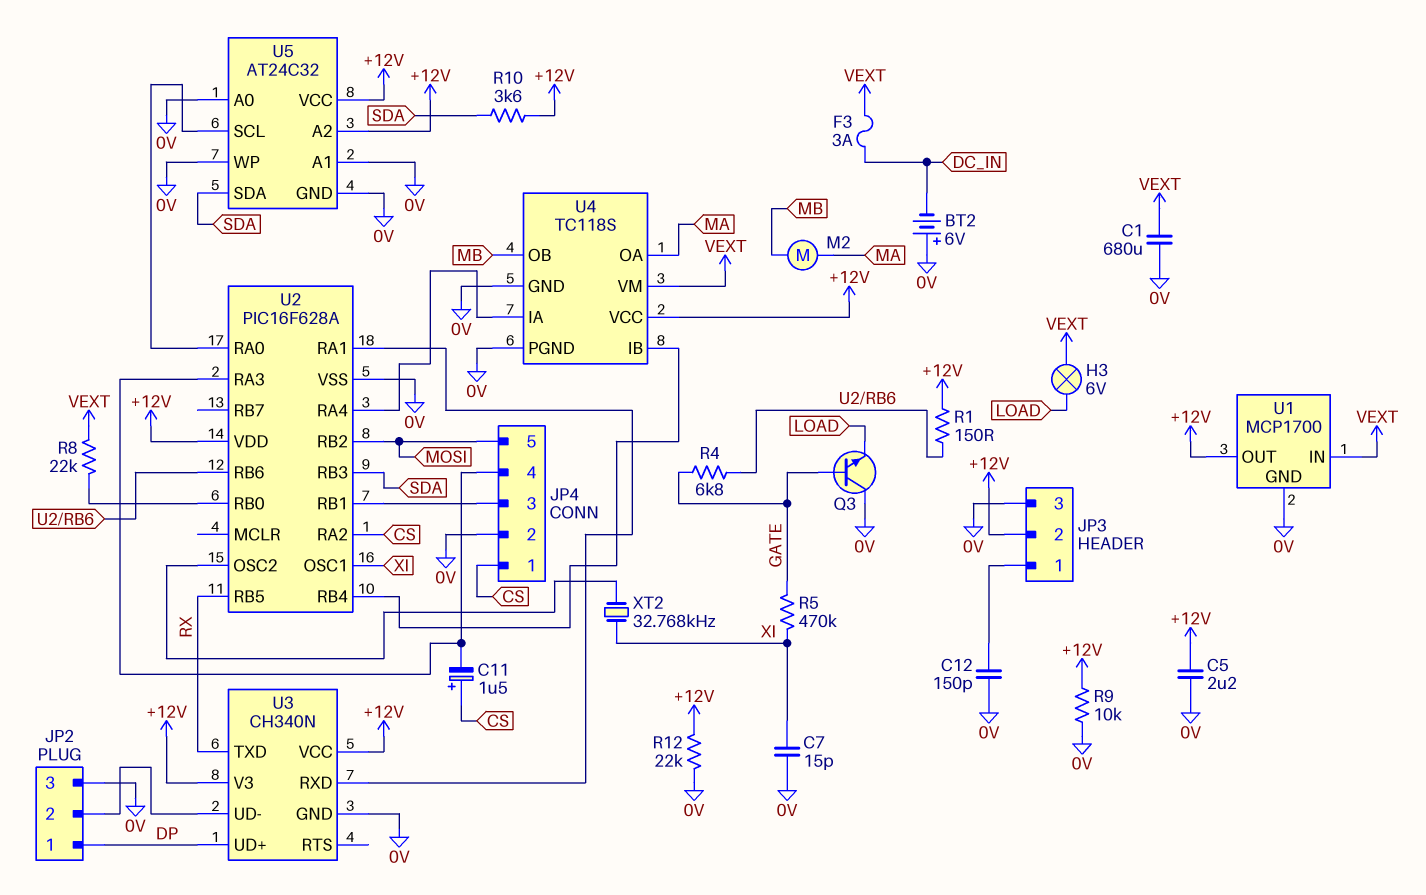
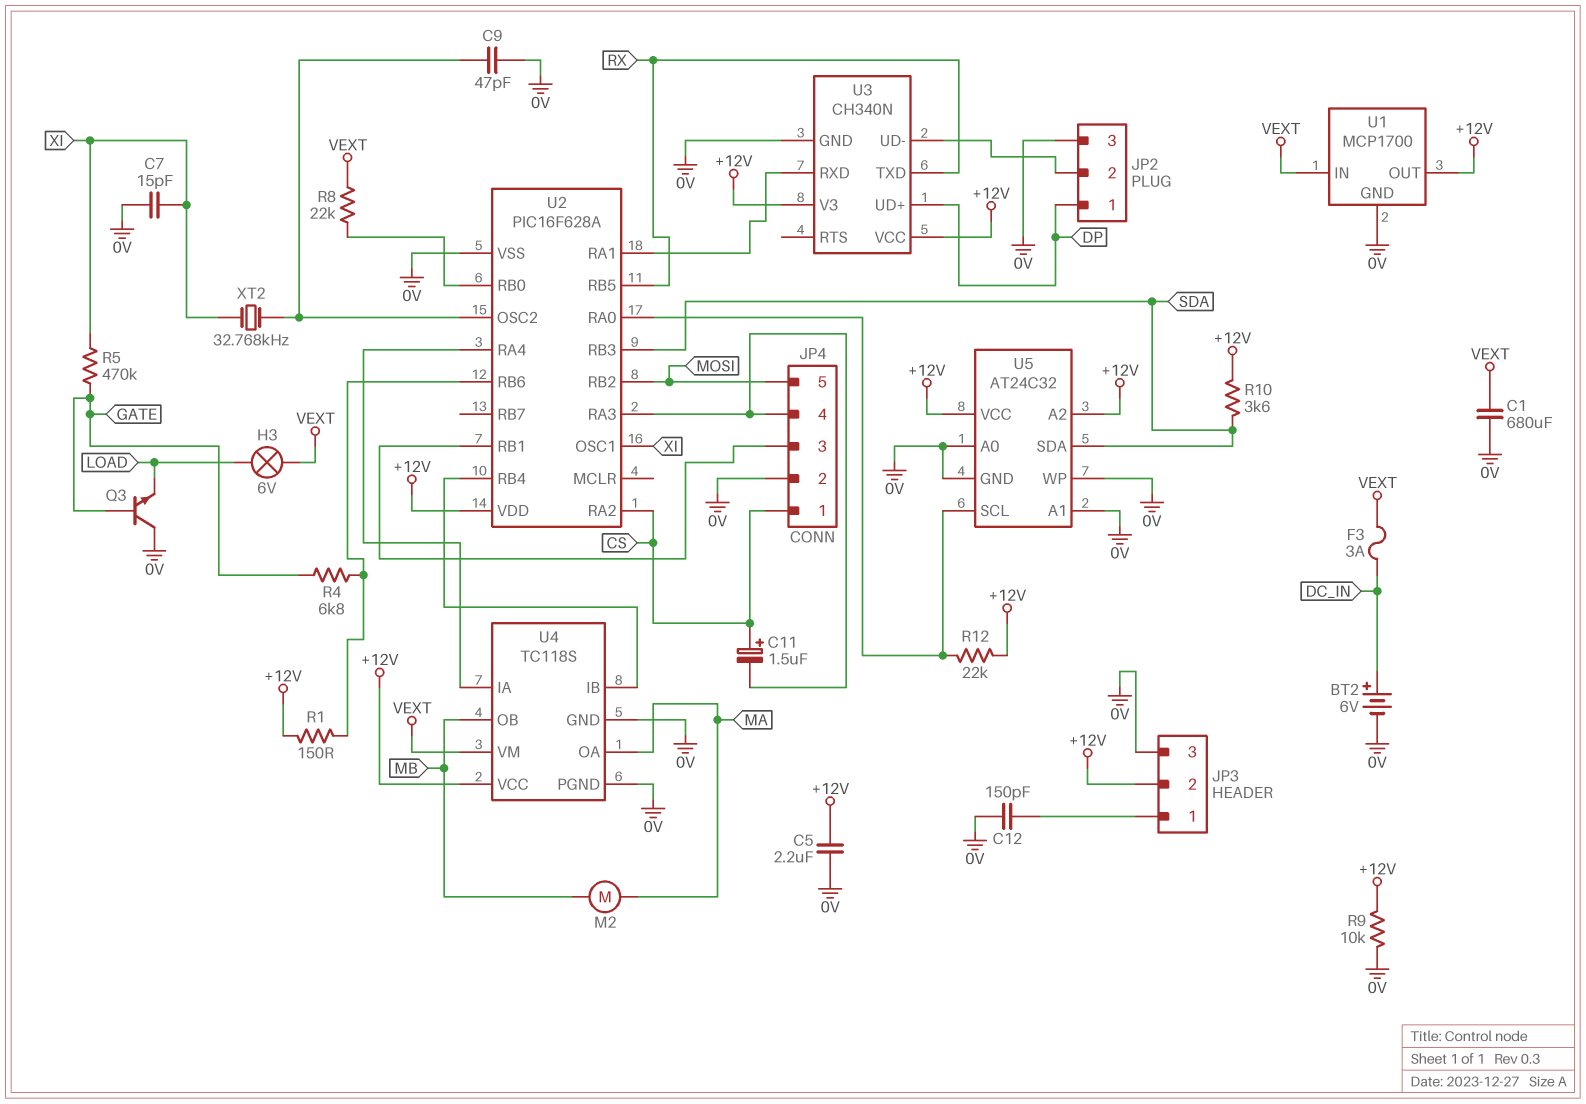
BT2: 6V (plus 0V, minus DC_IN) -> 6V (plus DC_IN, minus 0V)
C9: none -> 47pF (0V, U2/OSC2)
R12: 22k (+12V, 0V) -> 22k (+12V, U2/RA0)

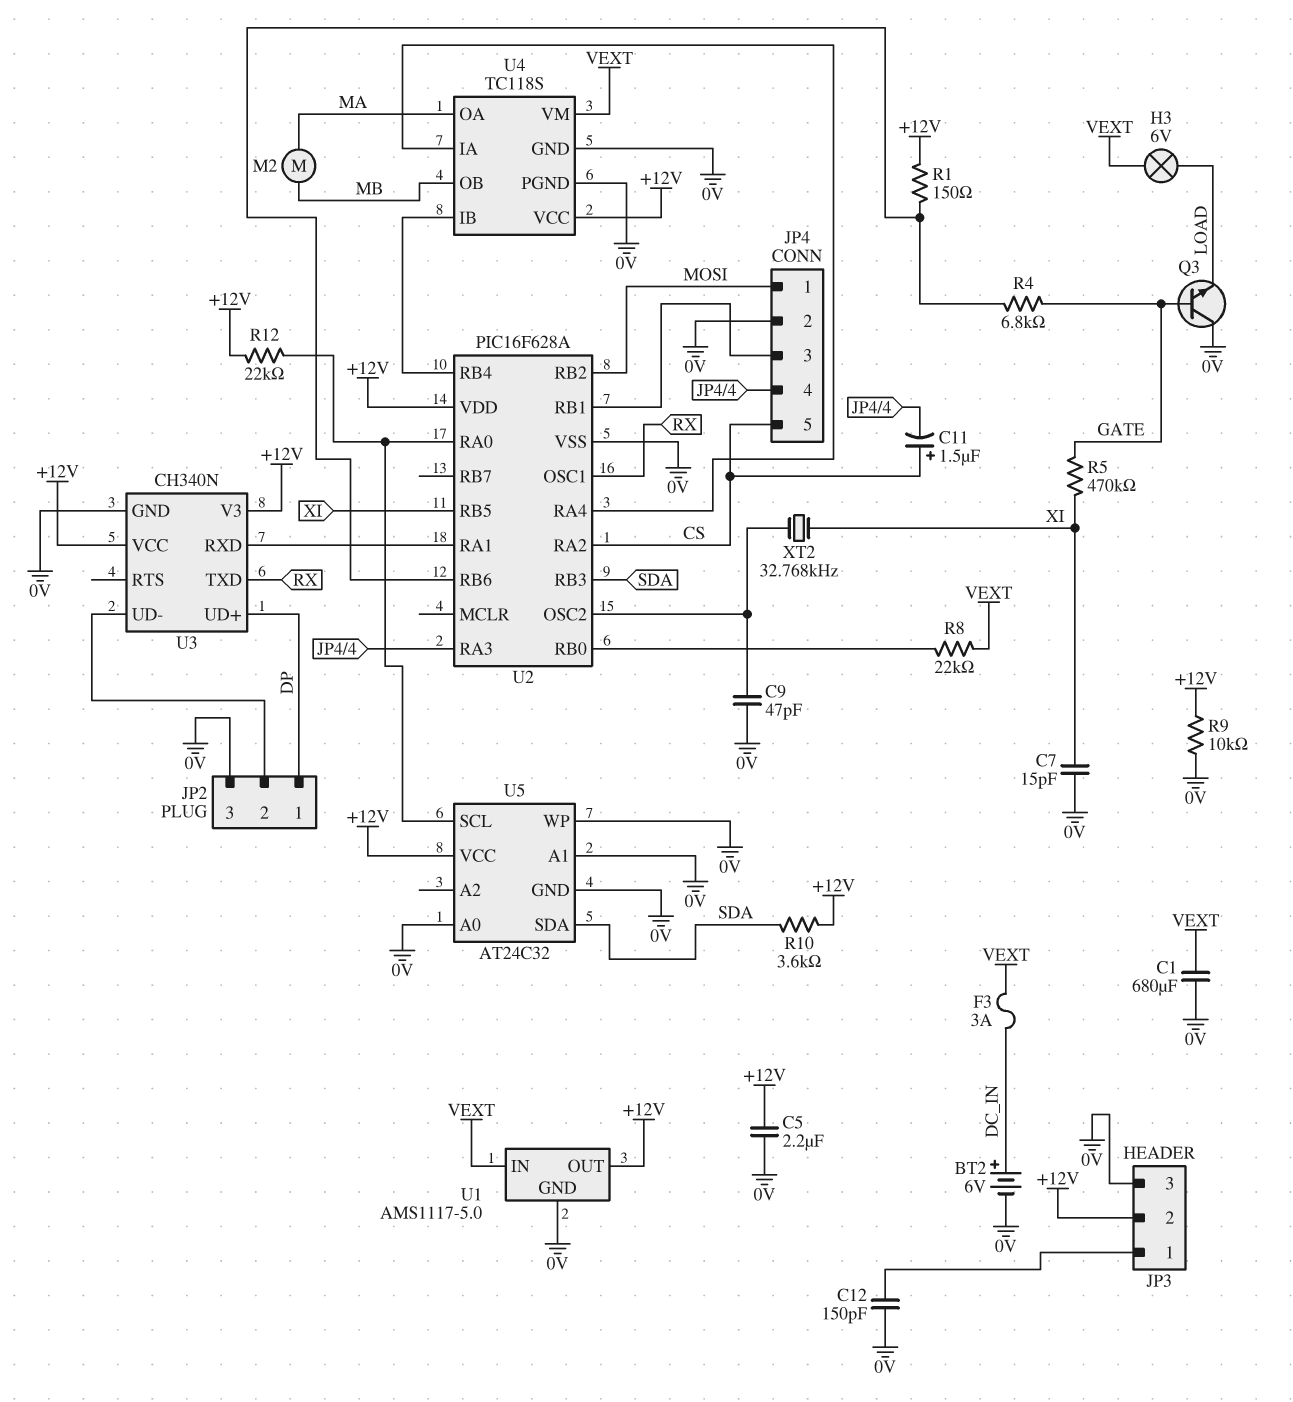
JP4 pin 1: CS -> MOSI
JP4 pin 5: MOSI -> CS
U1: MCP1700 -> AMS1117-5.0
U2 pin OSC1: XI -> RX
U2 pin RB5: RX -> XI
U5 pin A2: +12V -> none

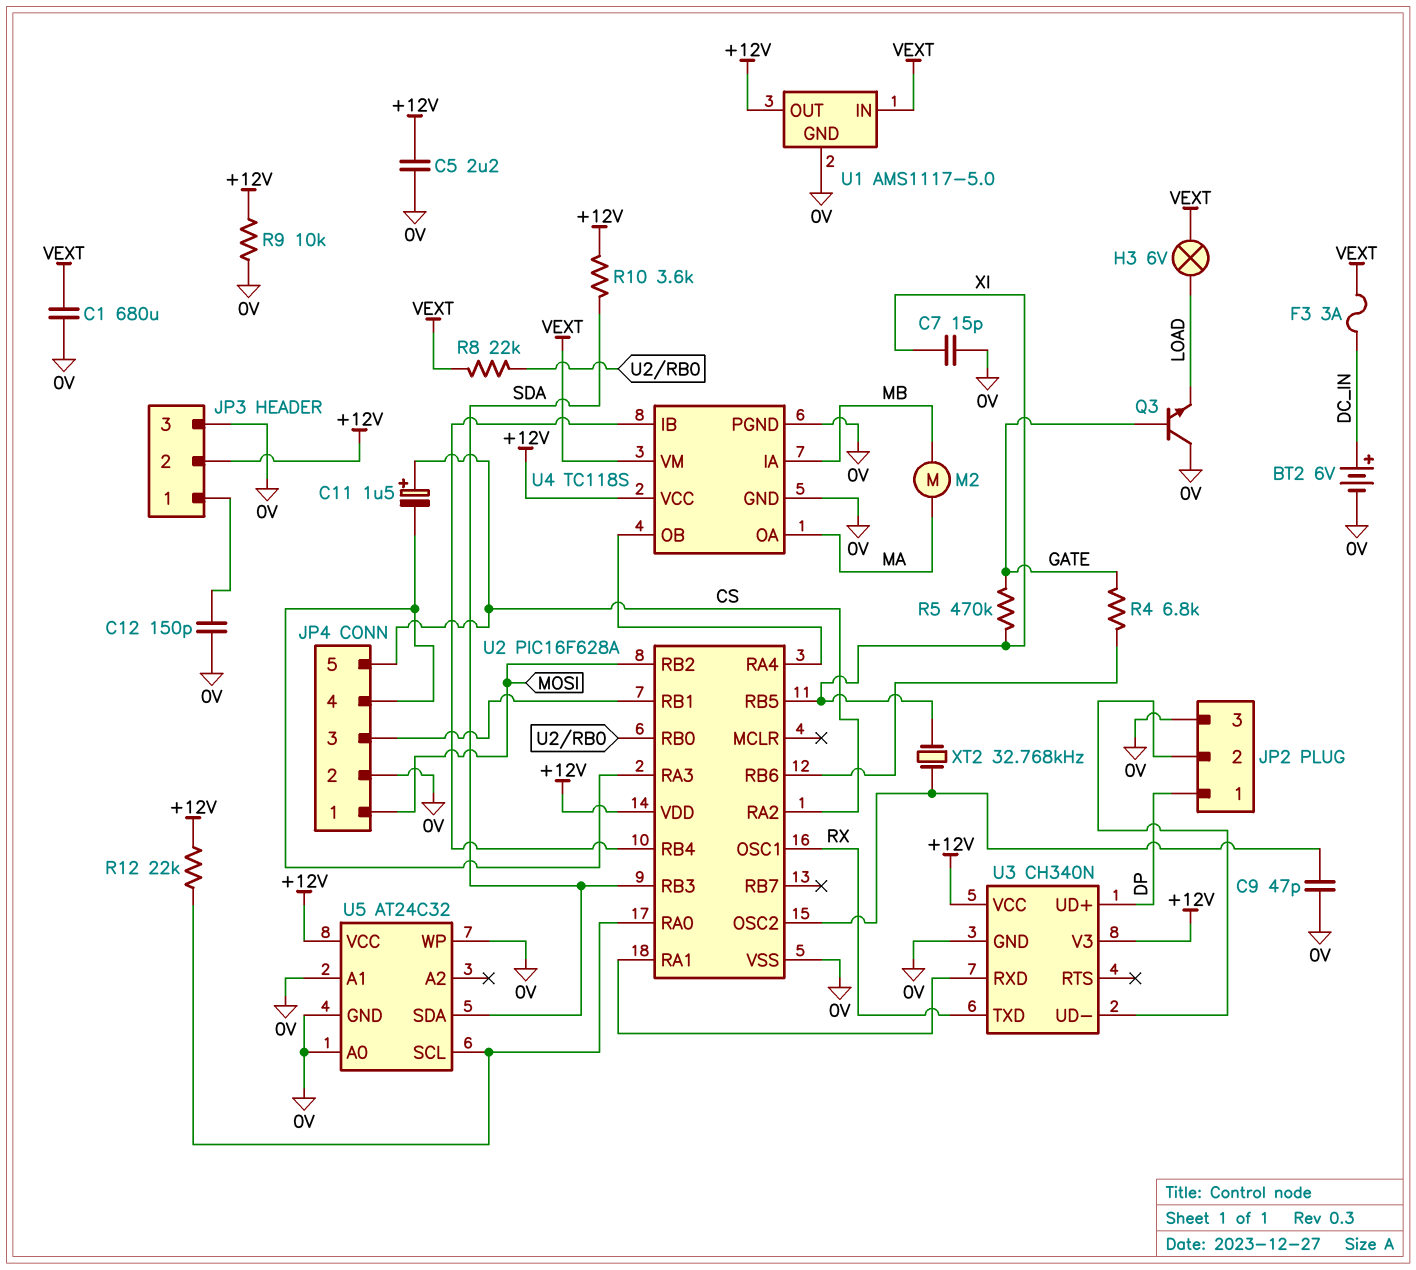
R1: 150 (+12V, U2/RB6) -> none
U4 pin IA: U2/RA4 -> MB
U4 pin OB: MB -> U2/RA4

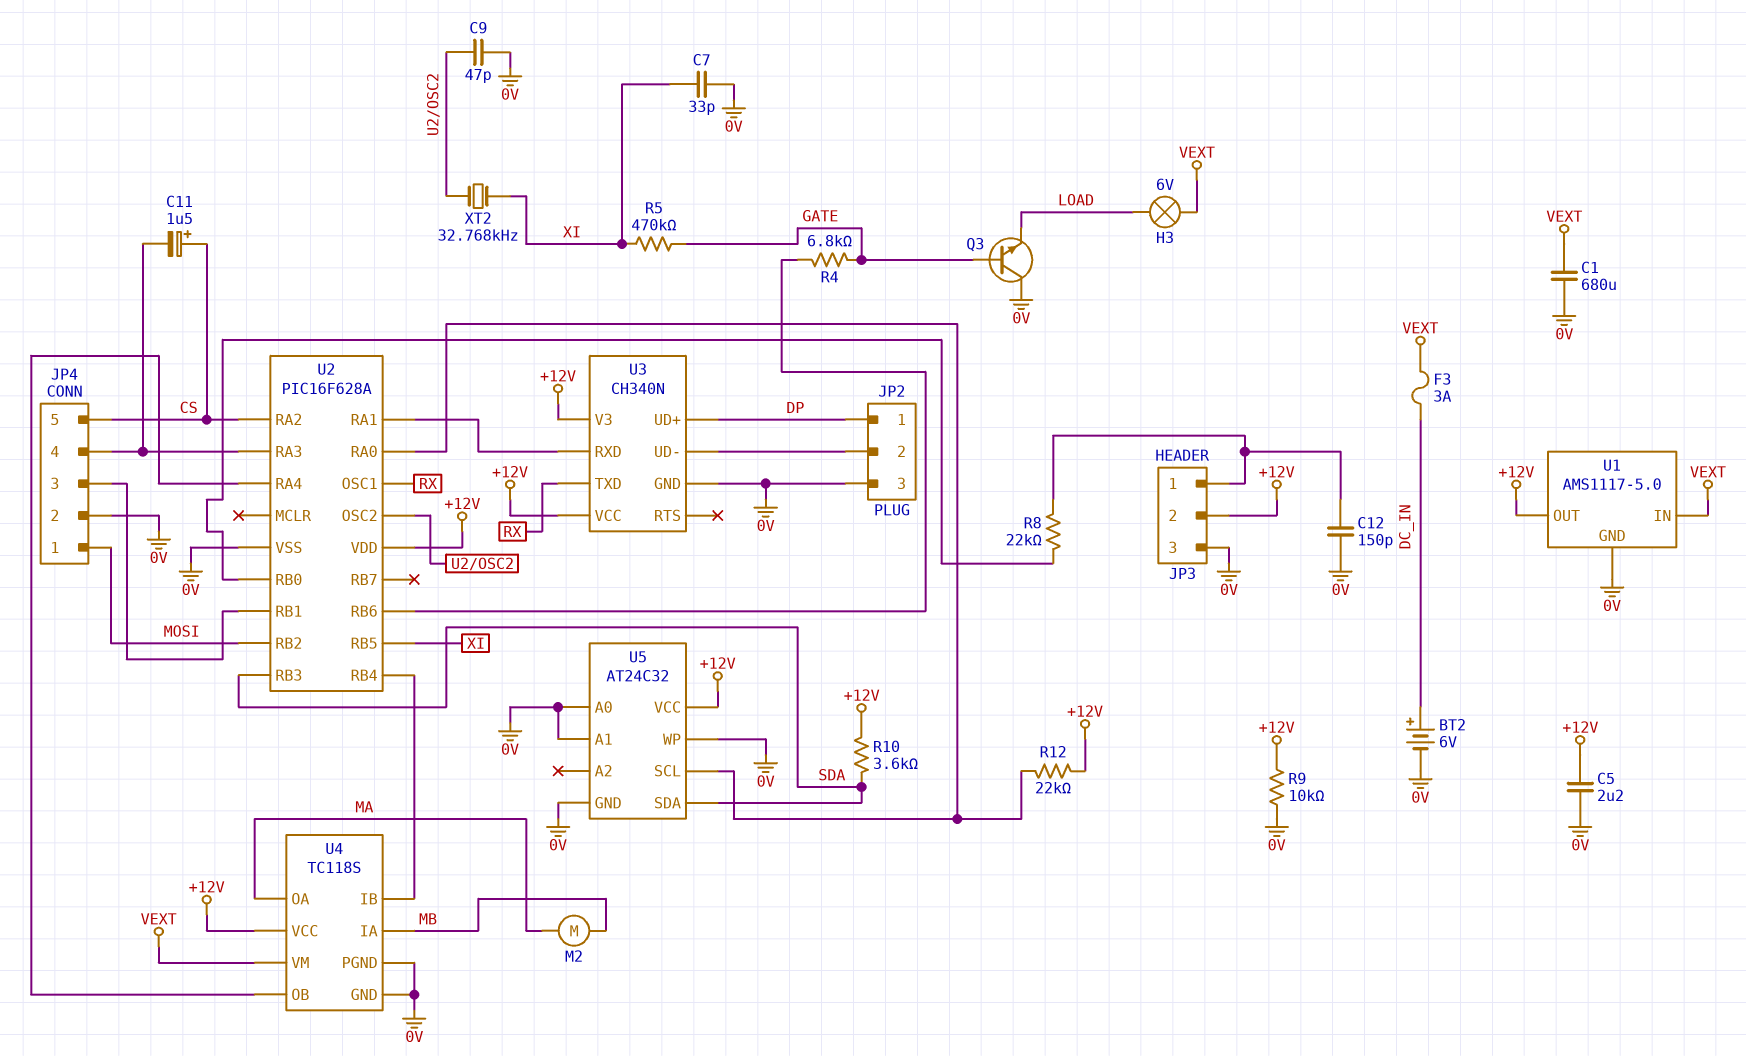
C7: 15pF (0V, XI) -> 33pF (0V, XI)
R8: 22k (U2/RB0, VEXT) -> 22k (JP3/1, U2/RB0)

